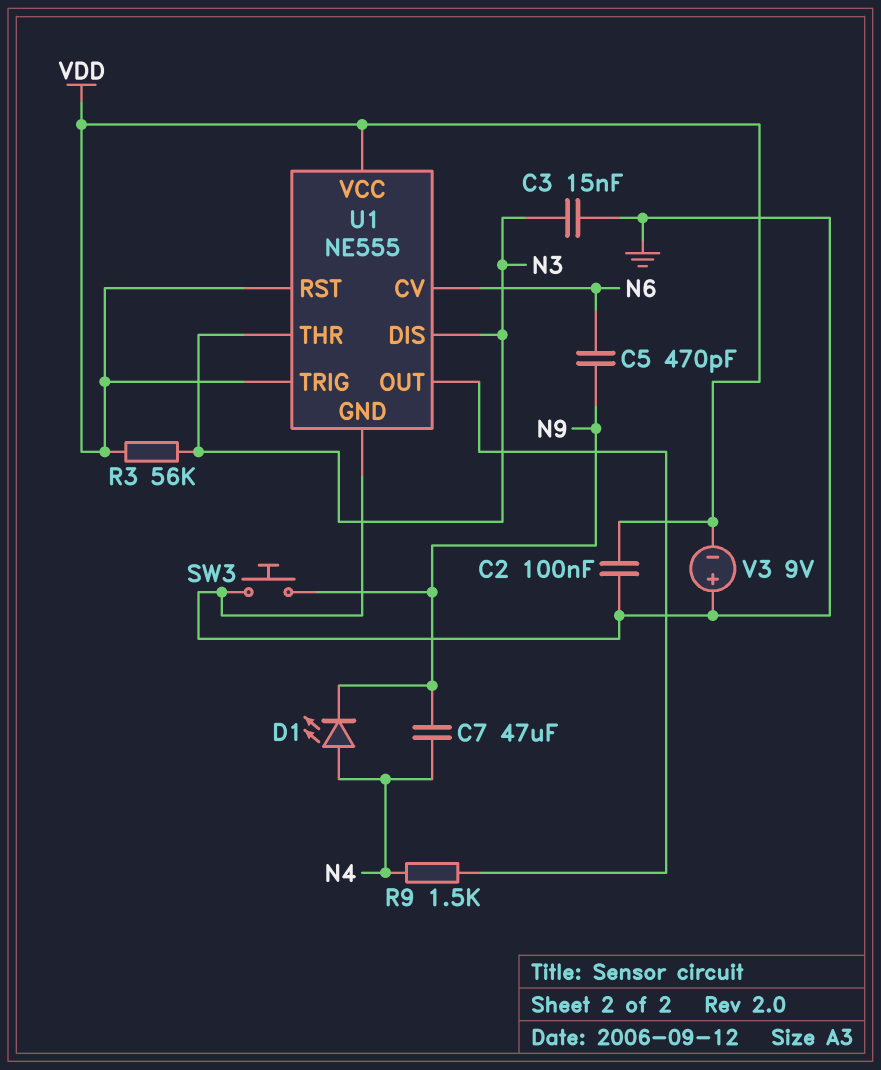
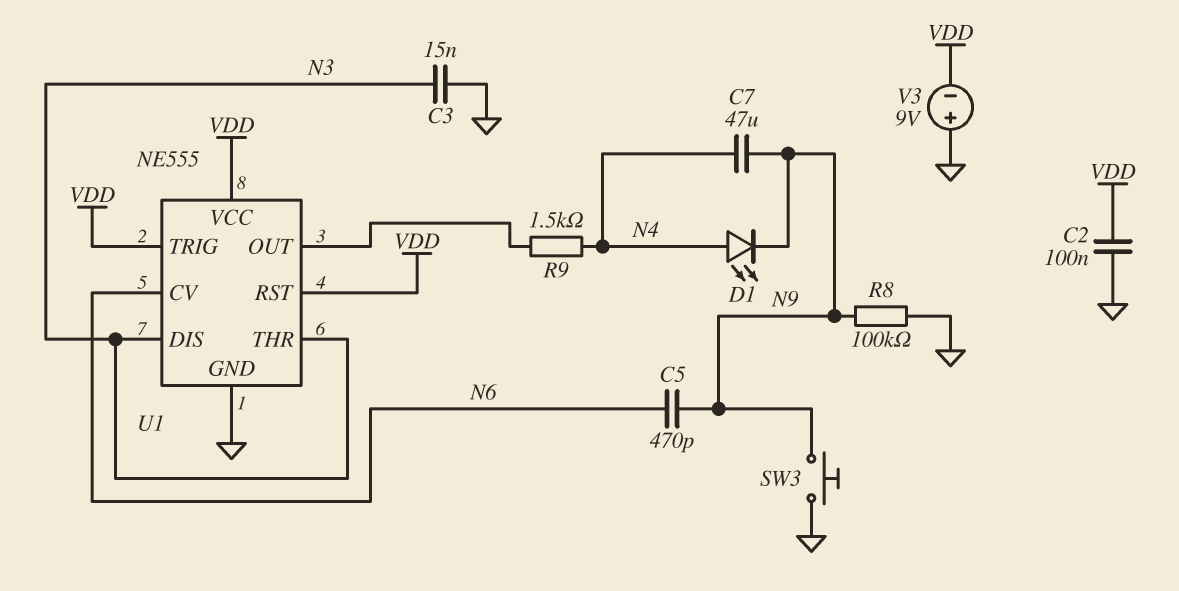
R3: 56k (N3, VDD) -> none
R8: none -> 100k (GND, N9)

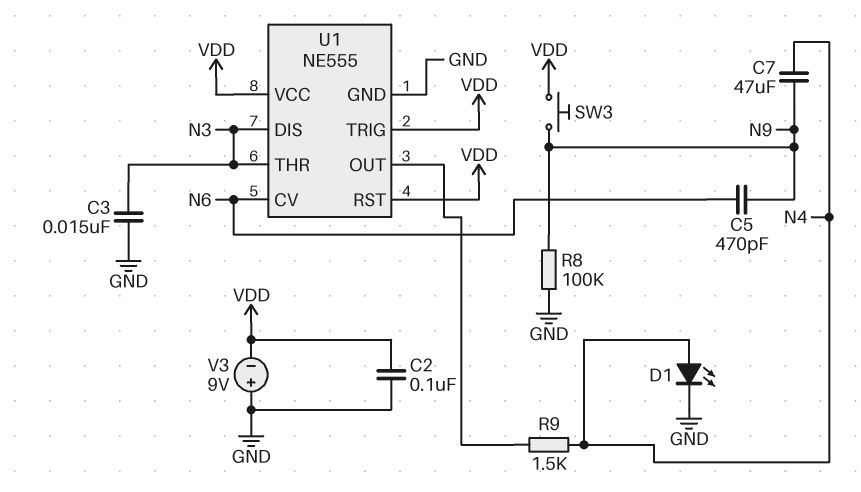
D1: LED (A N4, K N9) -> LED (A N4, K GND)
SW3: button (GND, N9) -> button (N9, VDD)

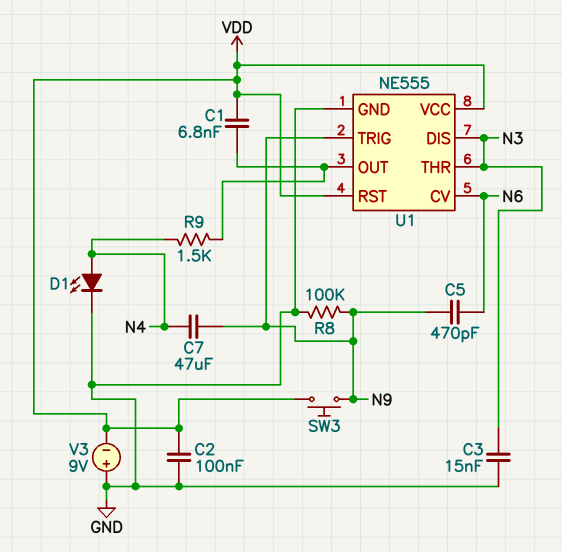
C1: none -> 6.8nF (U1/OUT, VDD)
U1 pin TRIG: VDD -> N9

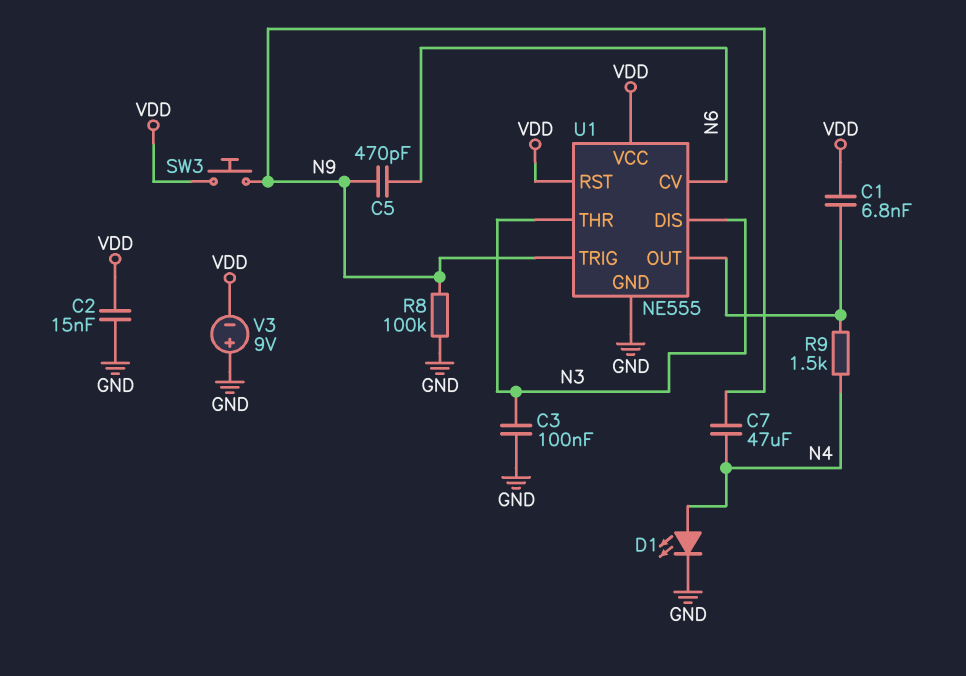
C2: 100nF (GND, VDD) -> 15nF (GND, VDD)
C3: 15nF (GND, N3) -> 100nF (GND, N3)

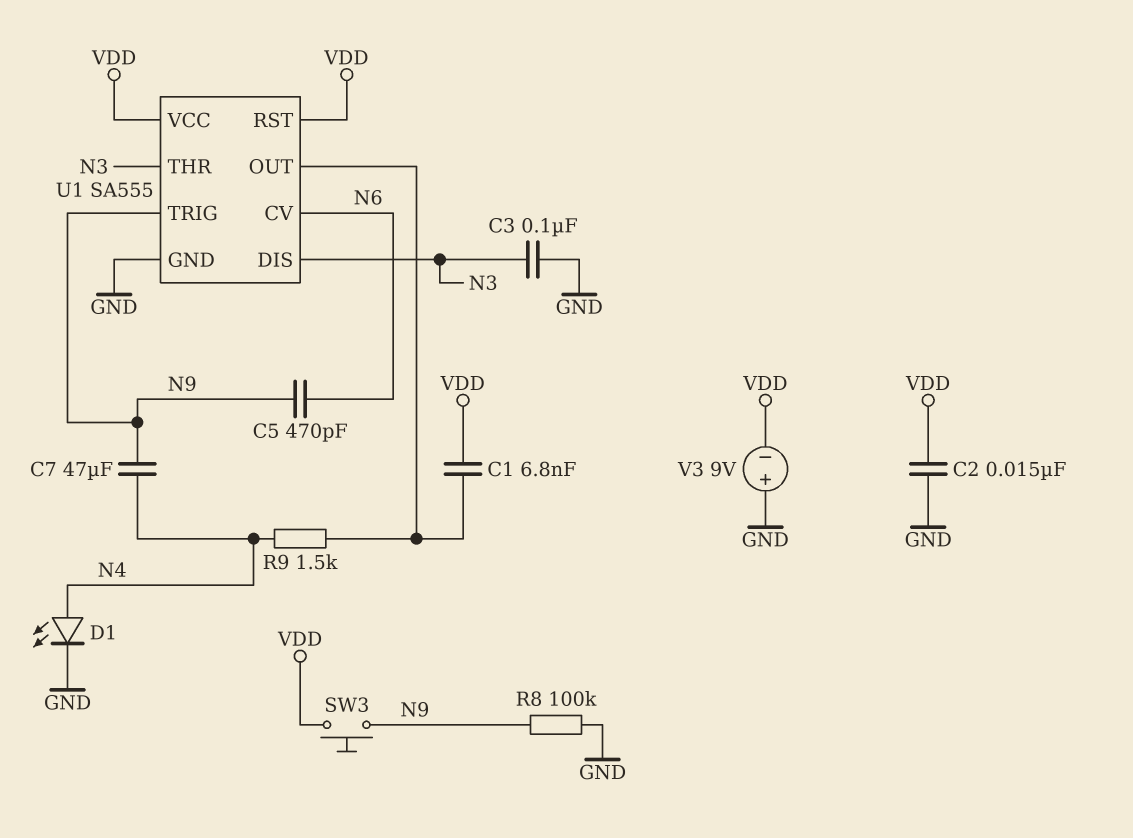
U1: NE555 -> SA555

